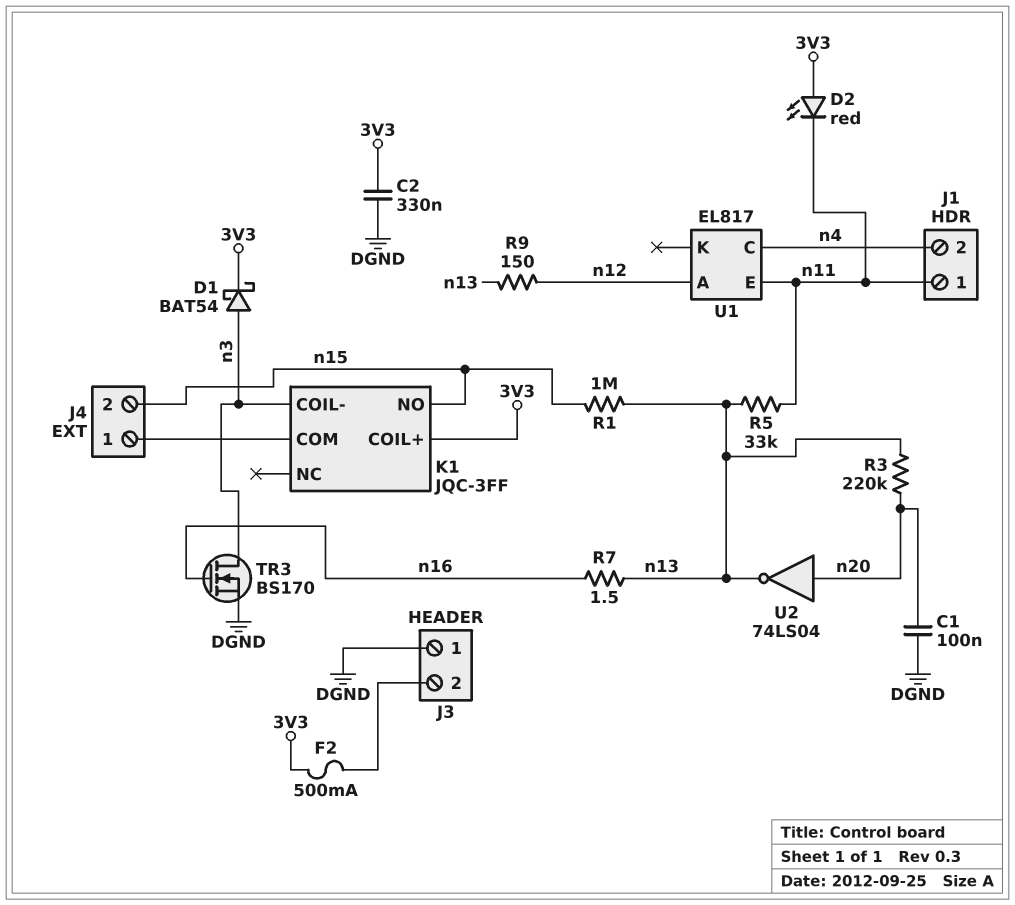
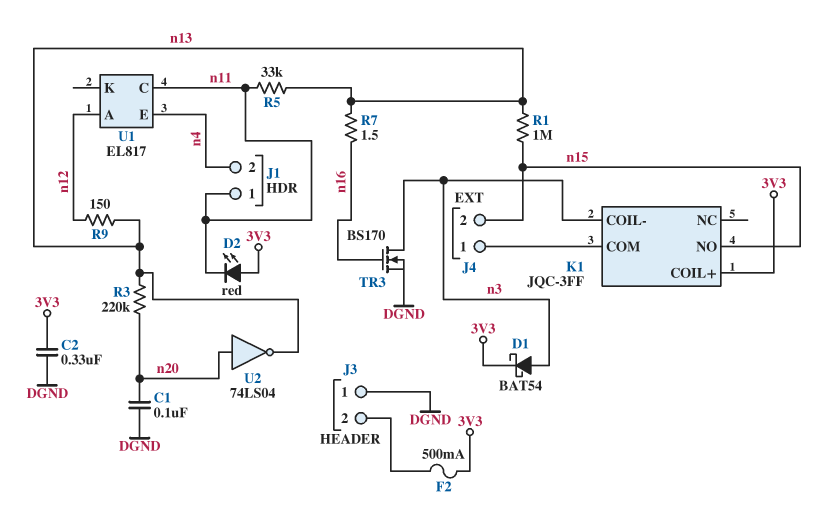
U1 pin C: n4 -> n11
U1 pin E: n11 -> n4

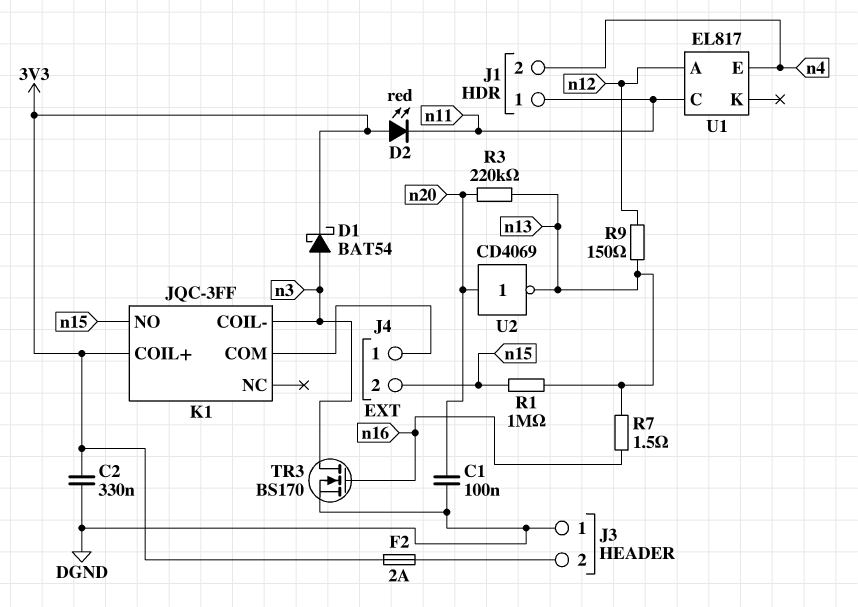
F2: 500mA (3V3, J3/2) -> 2A (3V3, J3/2)
R5: 33k (n11, n13) -> none
U2: NOT 74LS04 (in n20, out n13) -> NOT CD4069 (in n20, out n13)

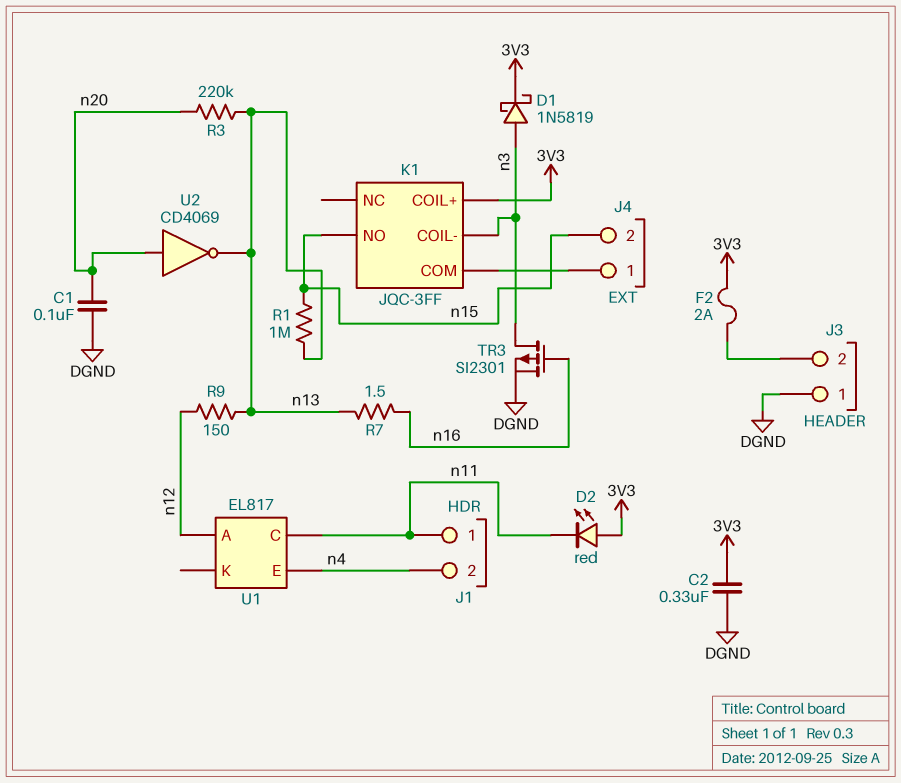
D1: schottky BAT54 (A n3, K 3V3) -> schottky 1N5819 (A n3, K 3V3)
TR3: NMOS BS170 (G n16, D n3, S DGND) -> PMOS SI2301 (G n16, D n3, S DGND)

